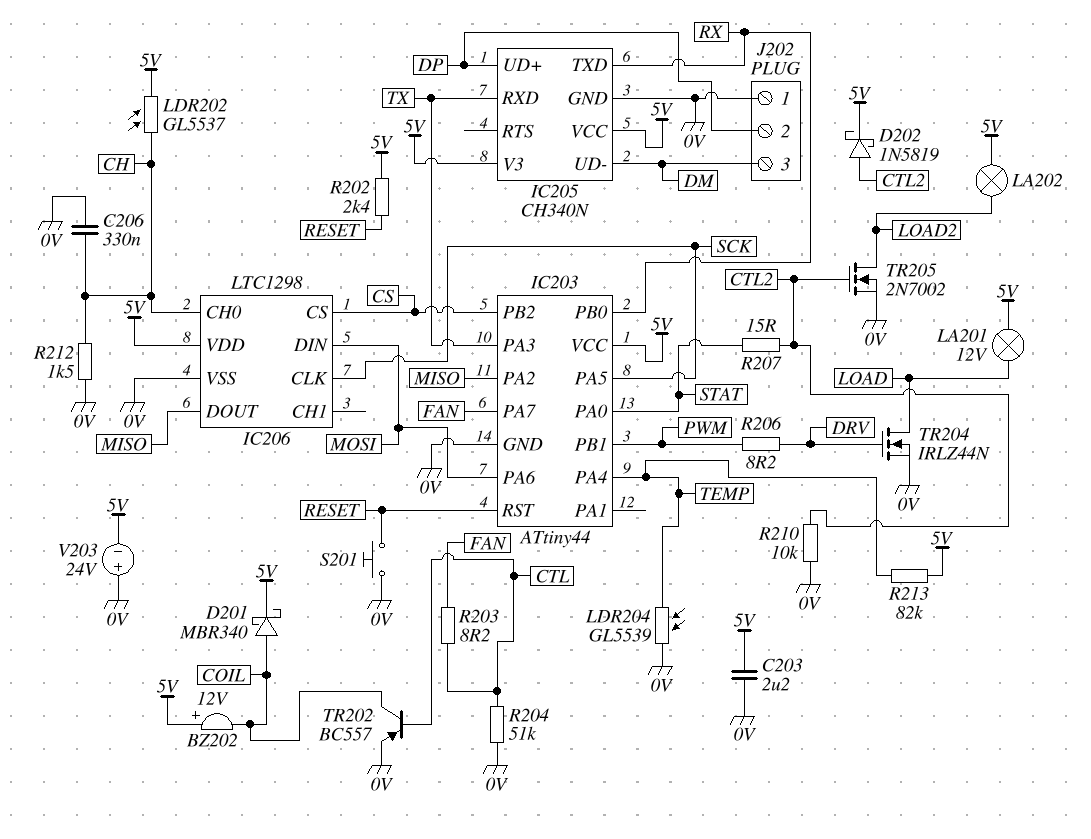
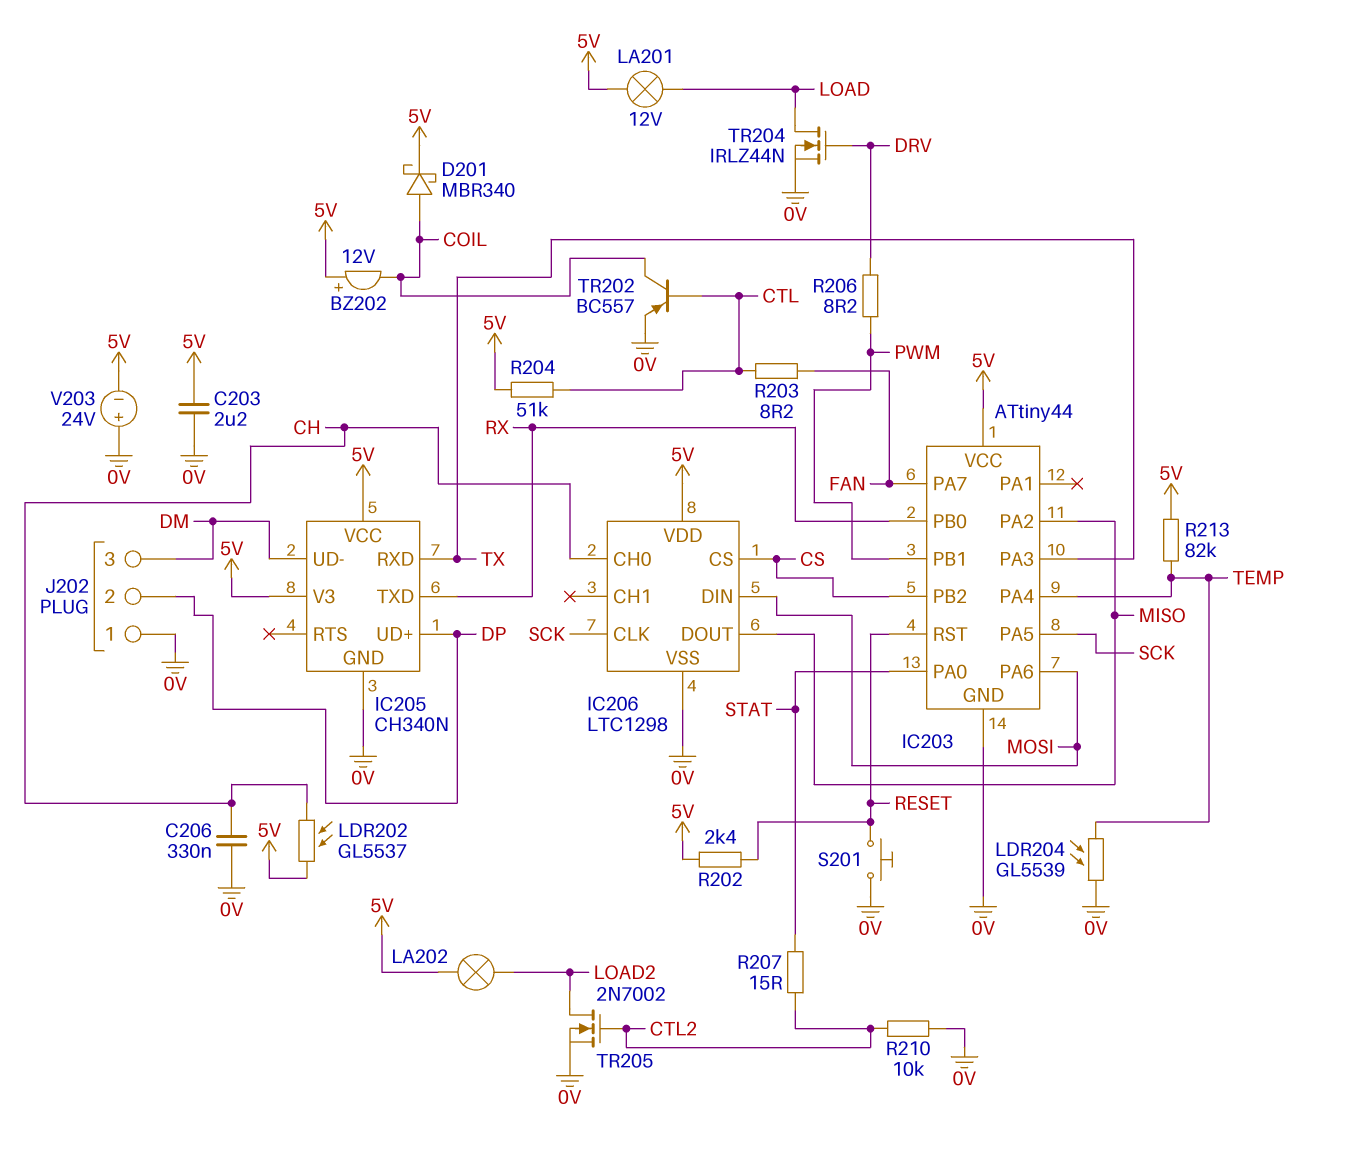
D202: schottky 1N5819 (A CTL2, K 5V) -> none
R204: 51k (0V, CTL) -> 51k (5V, CTL)
R212: 1.5k (0V, CH) -> none

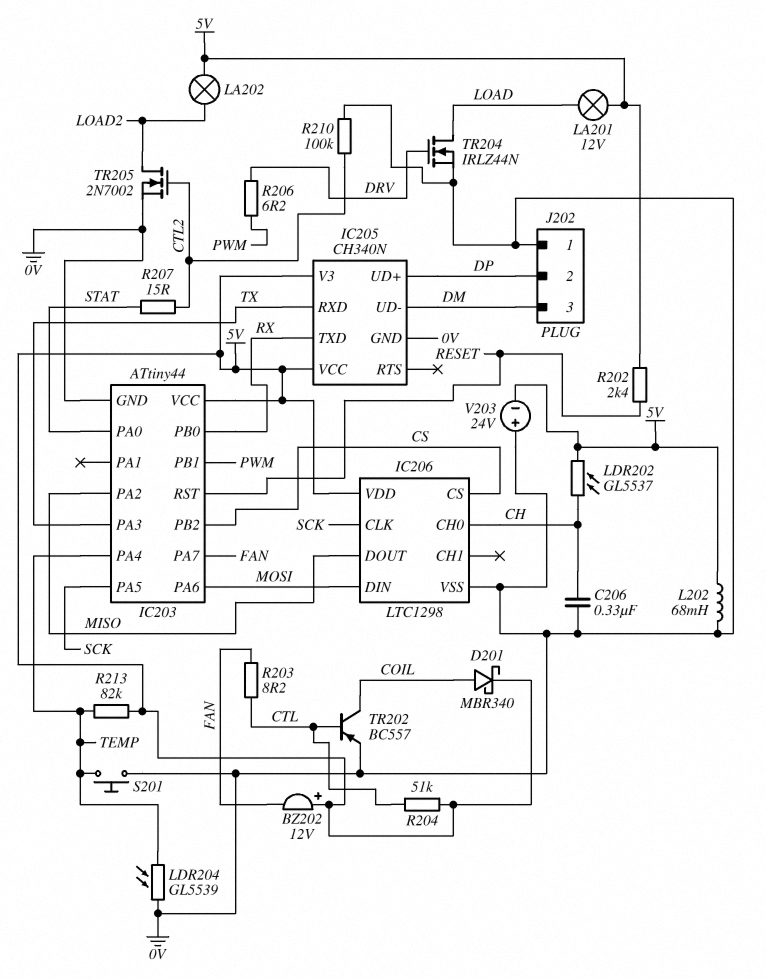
BZ202: buzzer 12V (plus 5V, minus COIL) -> buzzer 12V (plus 5V, minus FAN)
C203: 2.2uF (0V, 5V) -> none
L202: none -> 68mH (0V, 5V)
R206: 8.2 (DRV, PWM) -> 6.2 (DRV, PWM)
R210: 10k (0V, CTL2) -> 100k (0V, CTL2)
S201: button (0V, RESET) -> button (0V, TEMP)

